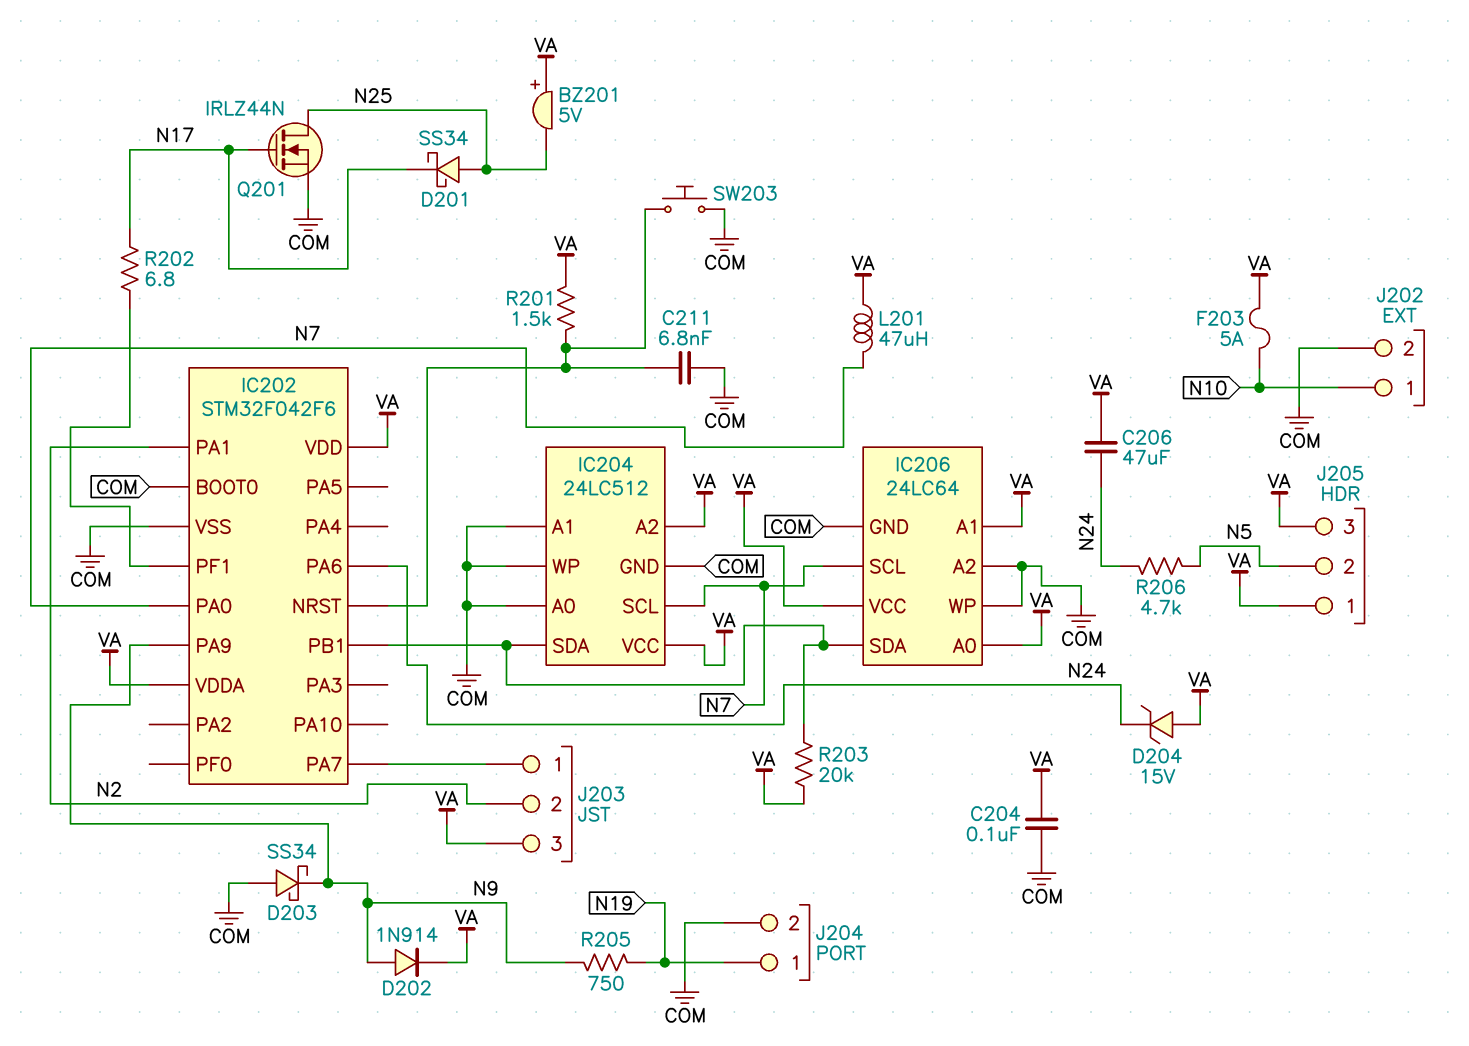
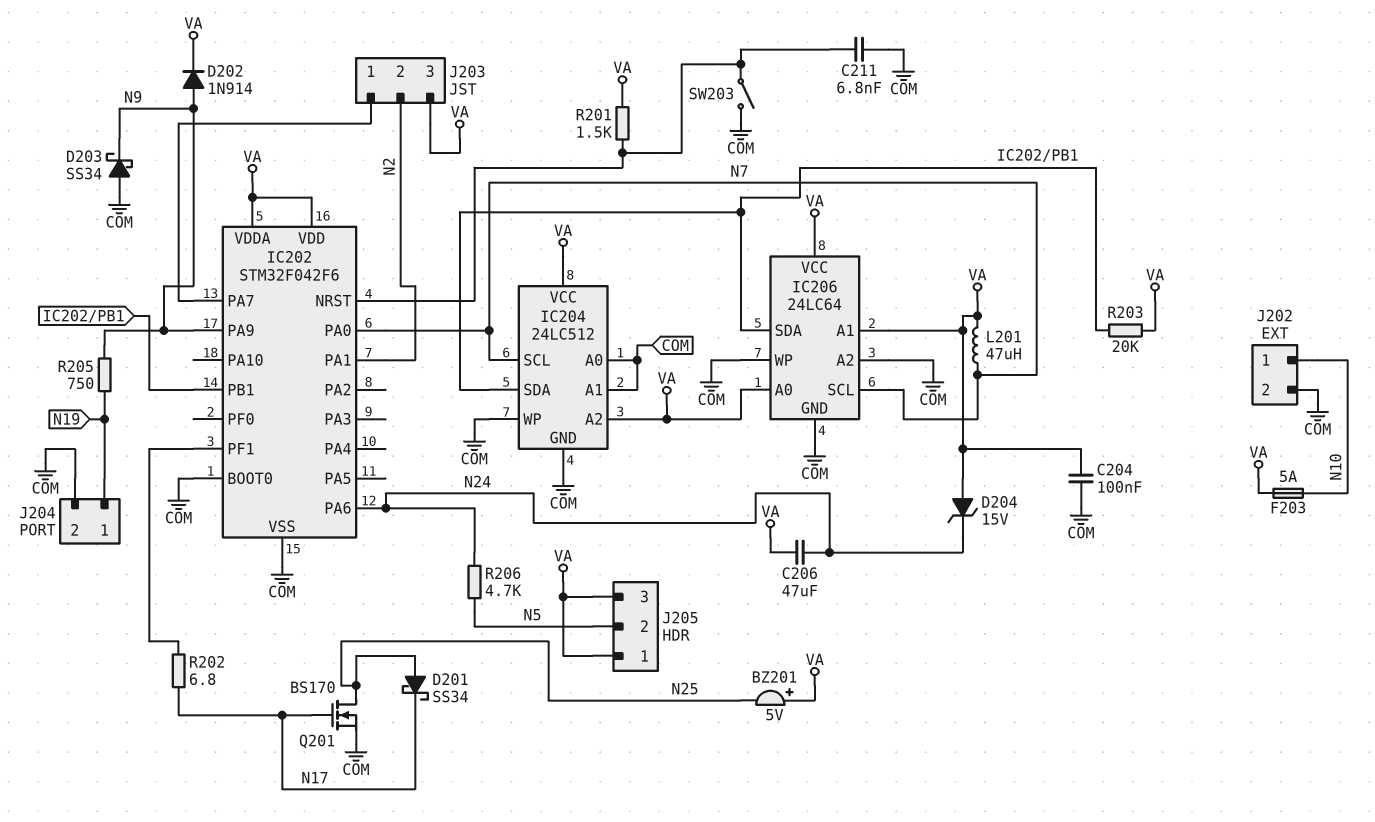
Q201: NMOS IRLZ44N (G N17, D N25, S COM) -> NMOS BS170 (G N17, D N25, S COM)
SW203: button (COM, IC202/NRST) -> switch (COM, IC202/NRST)

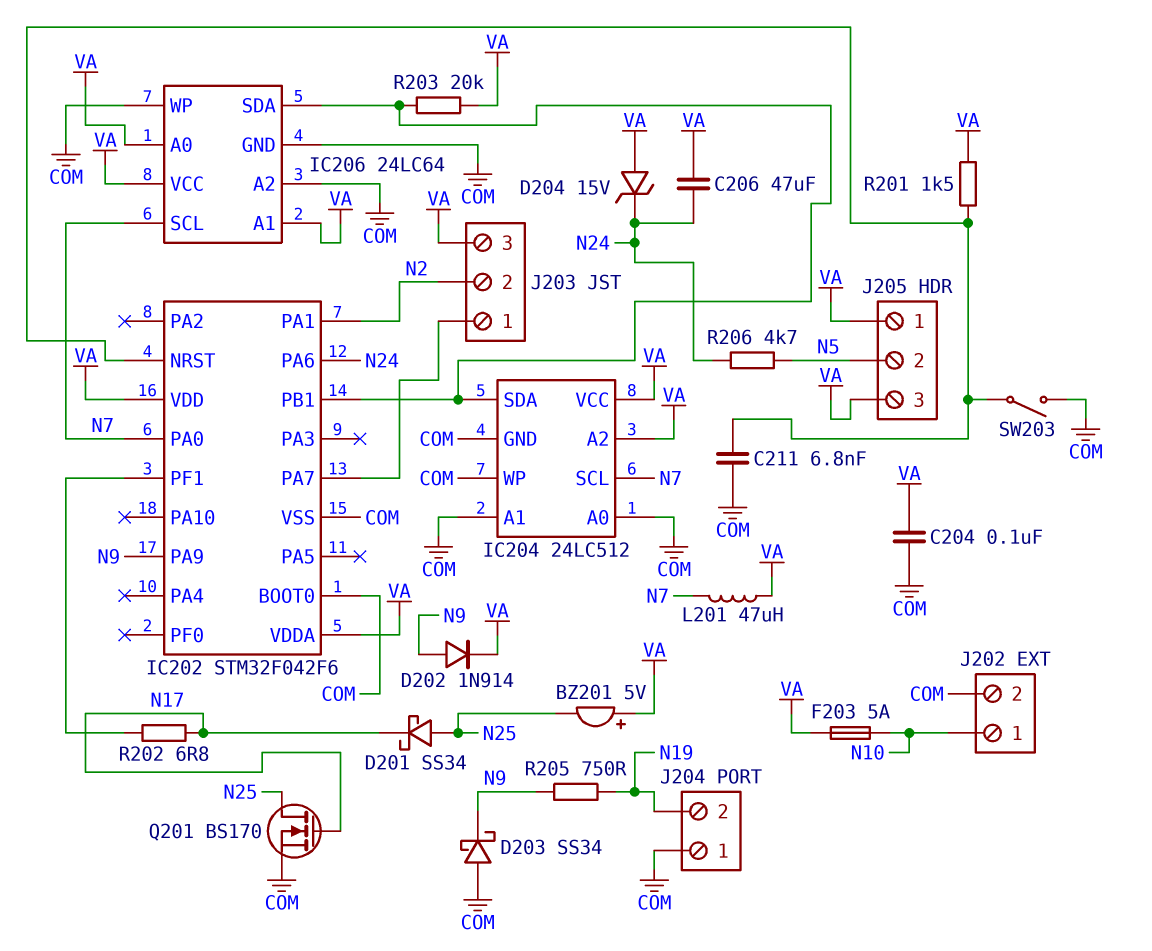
J204 pin 1: N19 -> COM
J204 pin 2: COM -> N19

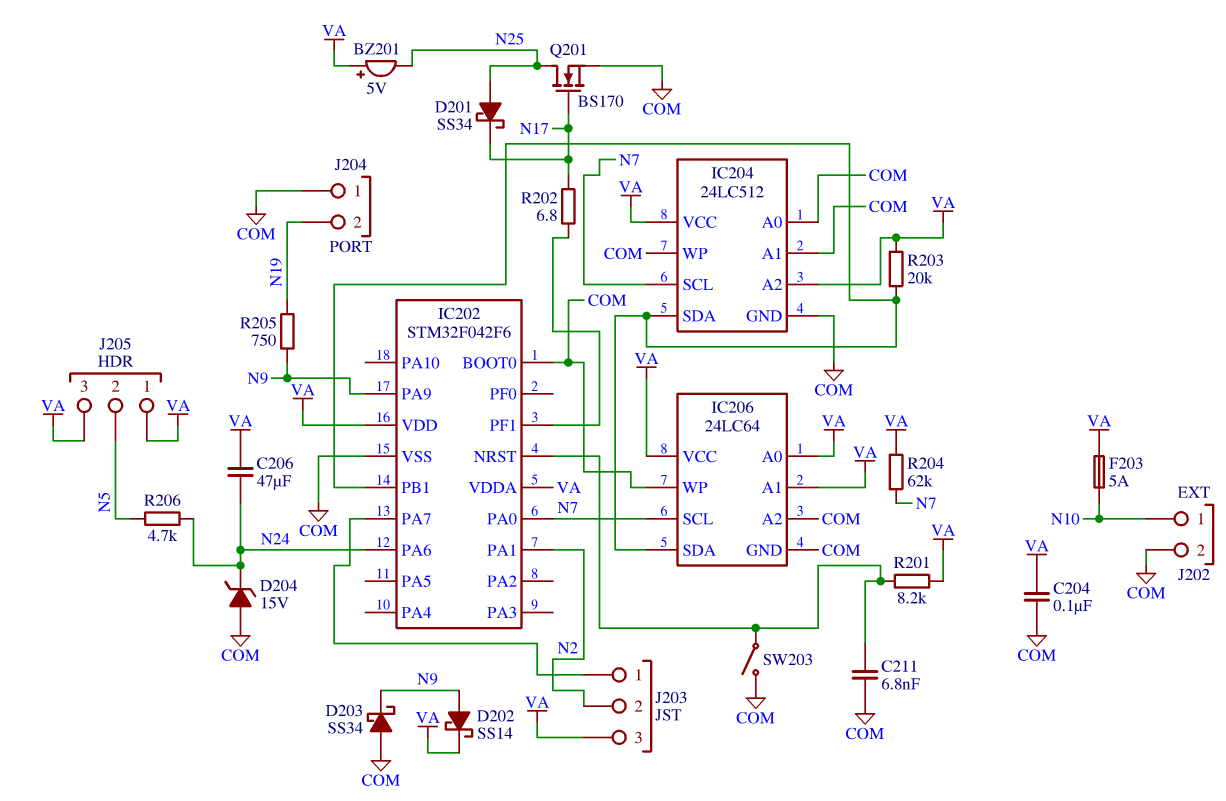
D202: diode 1N914 (A N9, K VA) -> schottky SS14 (A N9, K VA)
D204: zener 15V (A VA, K N24) -> zener 15V (A COM, K N24)
L201: 47uH (N7, VA) -> none
R201: 1.5k (IC202/NRST, VA) -> 8.2k (IC202/NRST, VA)
R204: none -> 62k (N7, VA)

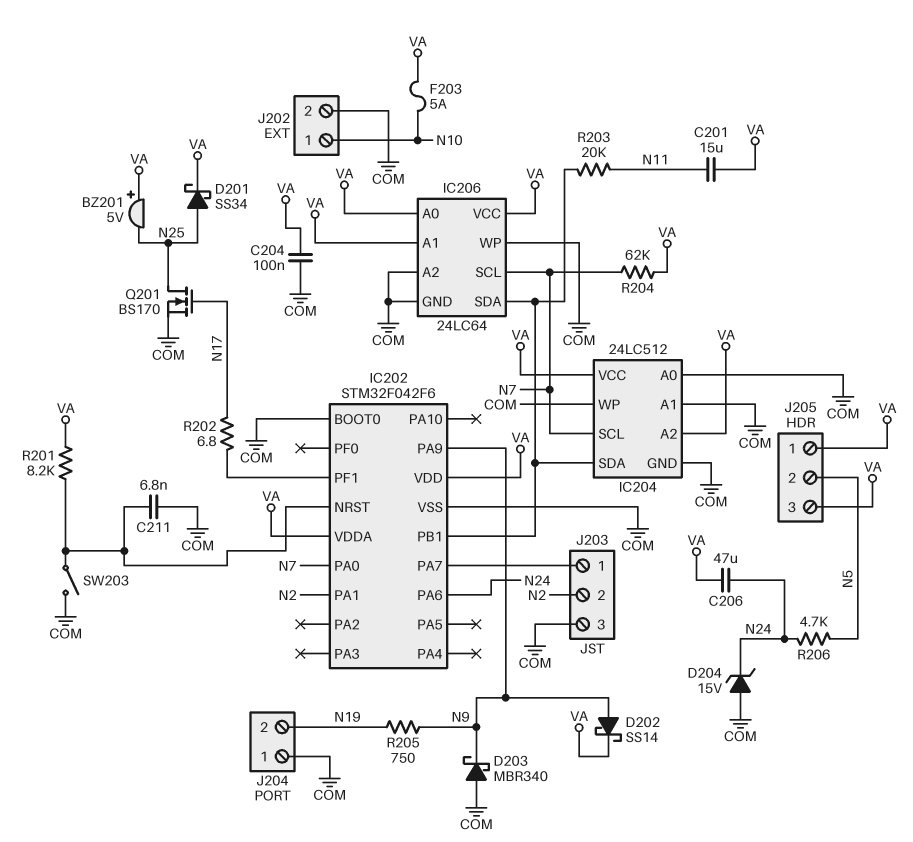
C201: none -> 15uF (N11, VA)
D201: schottky SS34 (A N25, K N17) -> schottky SS34 (A N25, K VA)
D203: schottky SS34 (A COM, K N9) -> schottky MBR340 (A COM, K N9)
J203 pin 3: VA -> COM
R203: 20k (IC202/PB1, VA) -> 20k (IC202/PB1, N11)

